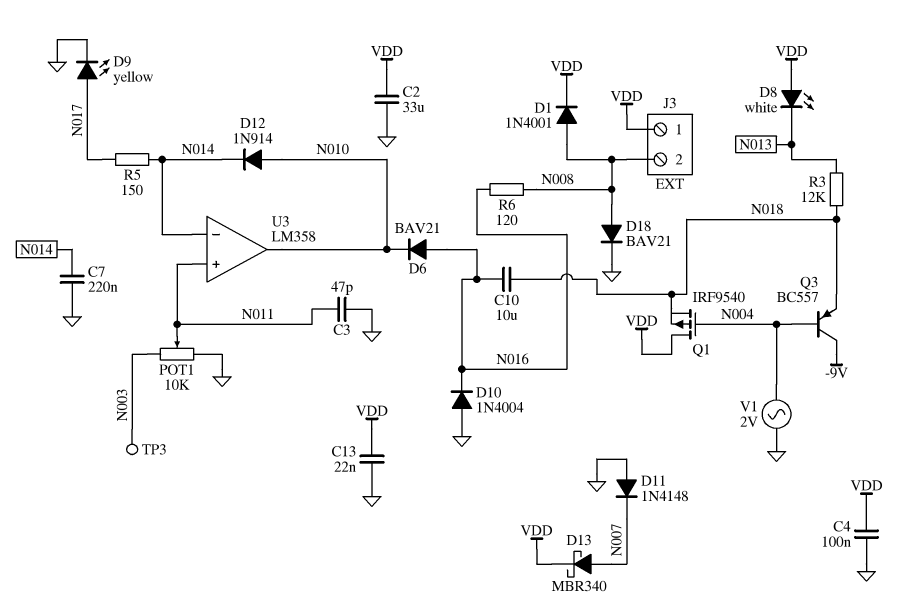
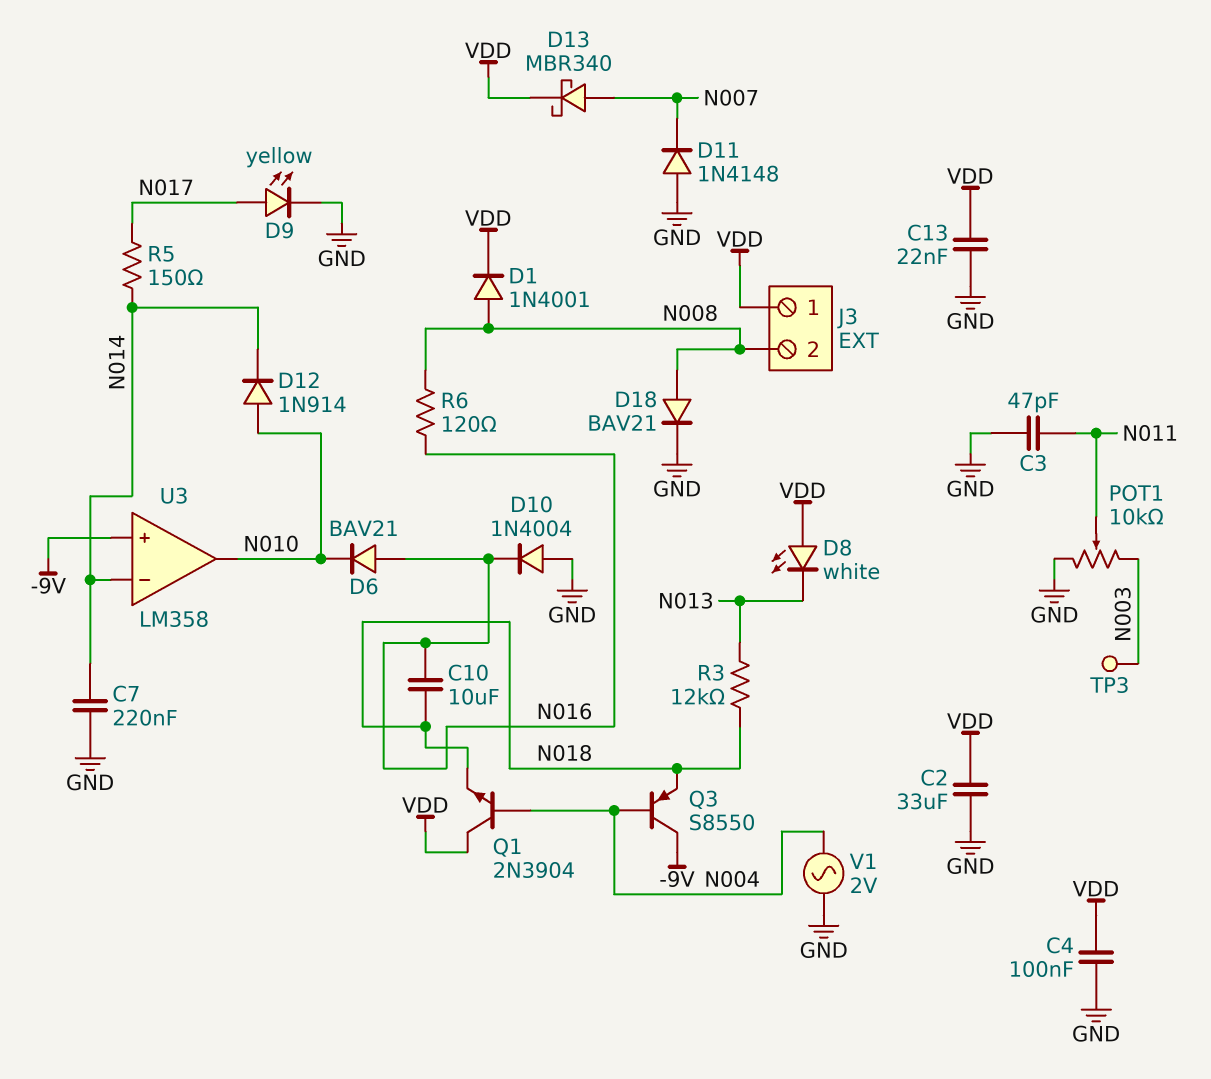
Q1: PMOS IRF9540 (G N004, D VDD, S N018) -> NPN 2N3904 (B N004, C VDD, E N018)
Q3: PNP BC557 (B N004, C -9V, E N018) -> PNP S8550 (B N004, C -9V, E N018)
U3 pin in+: N011 -> -9V

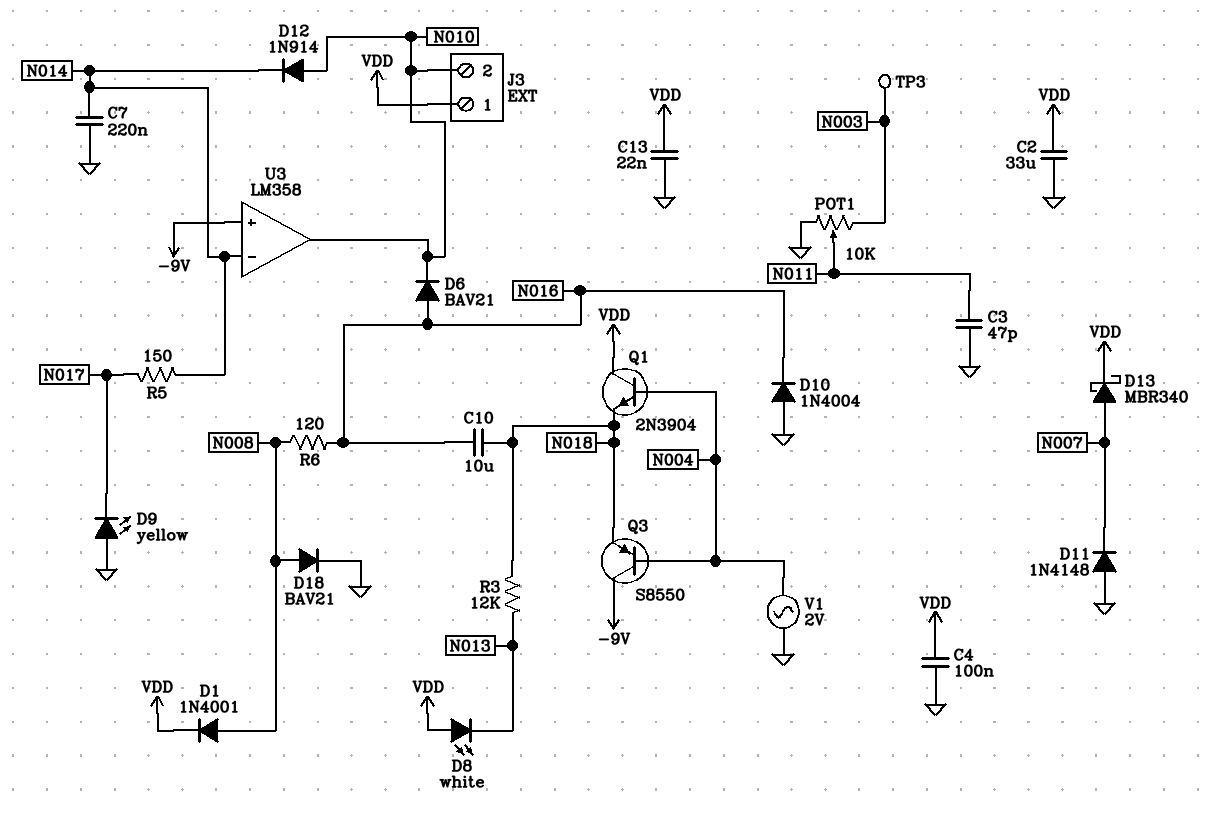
D9: LED yellow (A N017, K GND) -> LED yellow (A GND, K N017)
J3 pin 2: N008 -> N010

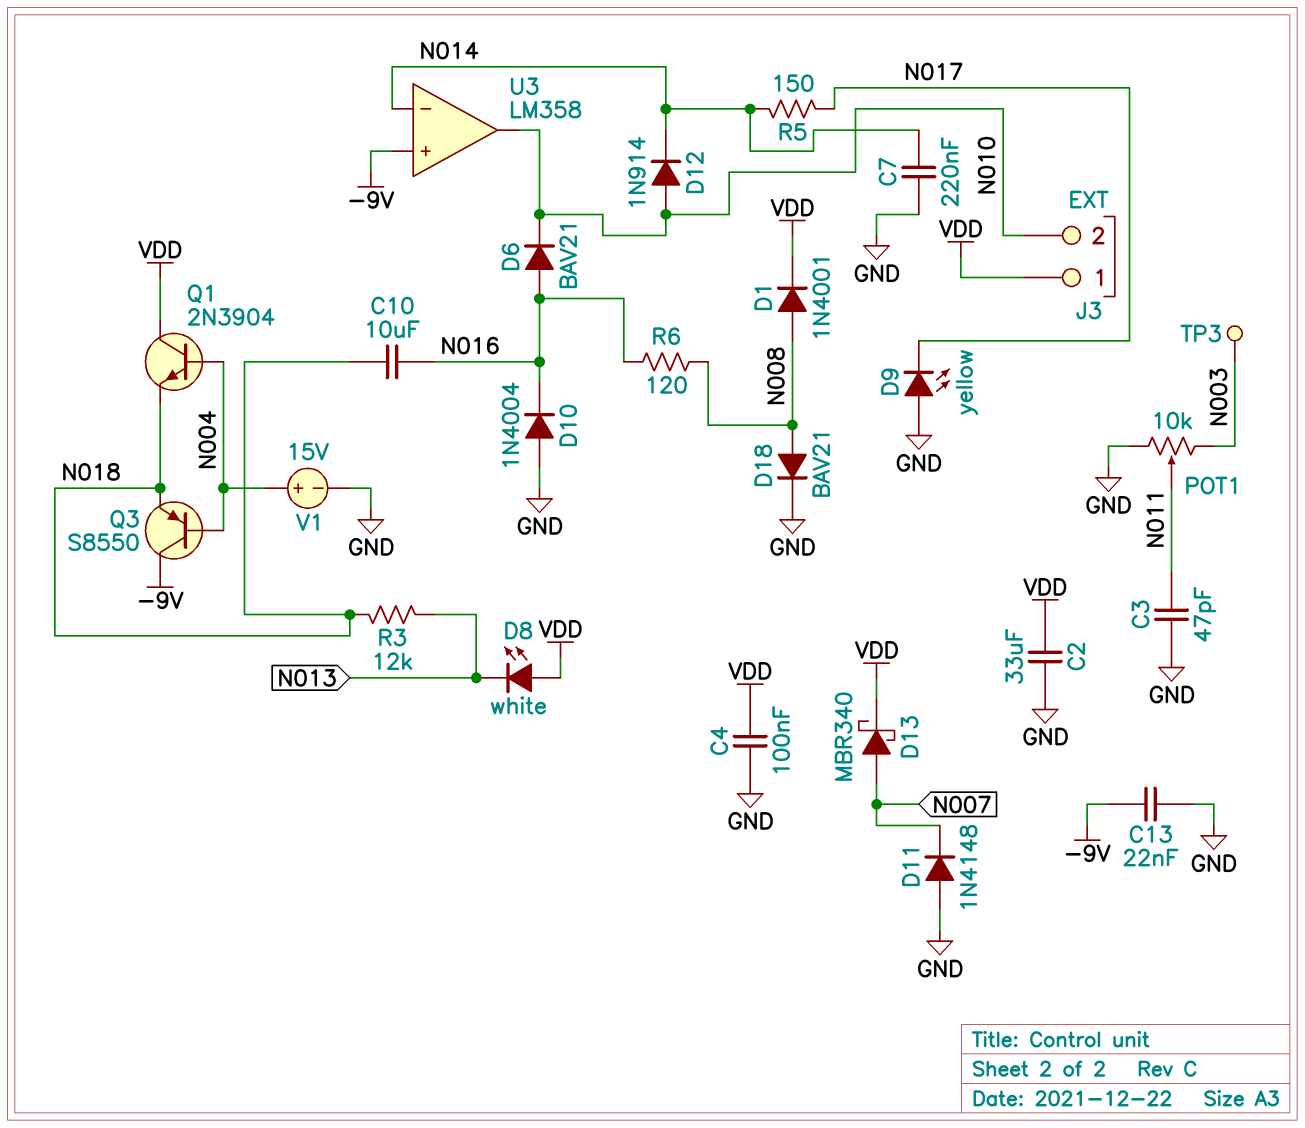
C13: 22nF (GND, VDD) -> 22nF (-9V, GND)
V1: AC 2V (GND, N004) -> 15V (plus N004, minus GND)

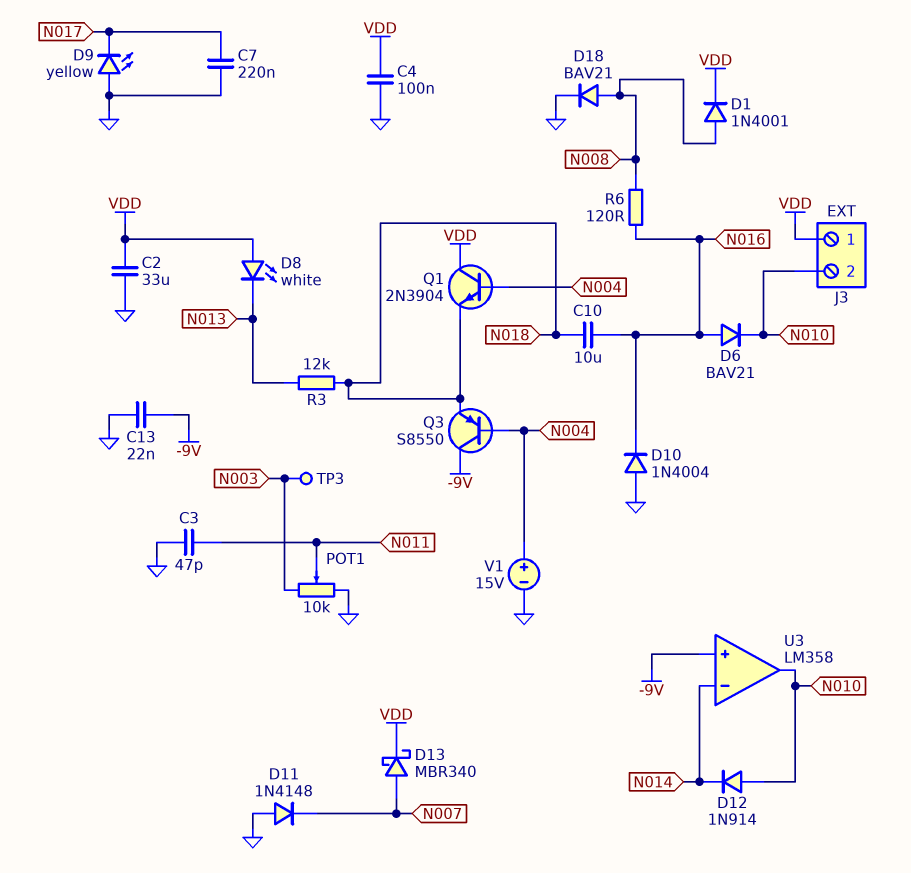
C7: 220nF (GND, N014) -> 220nF (GND, N017)
R5: 150 (N014, N017) -> none

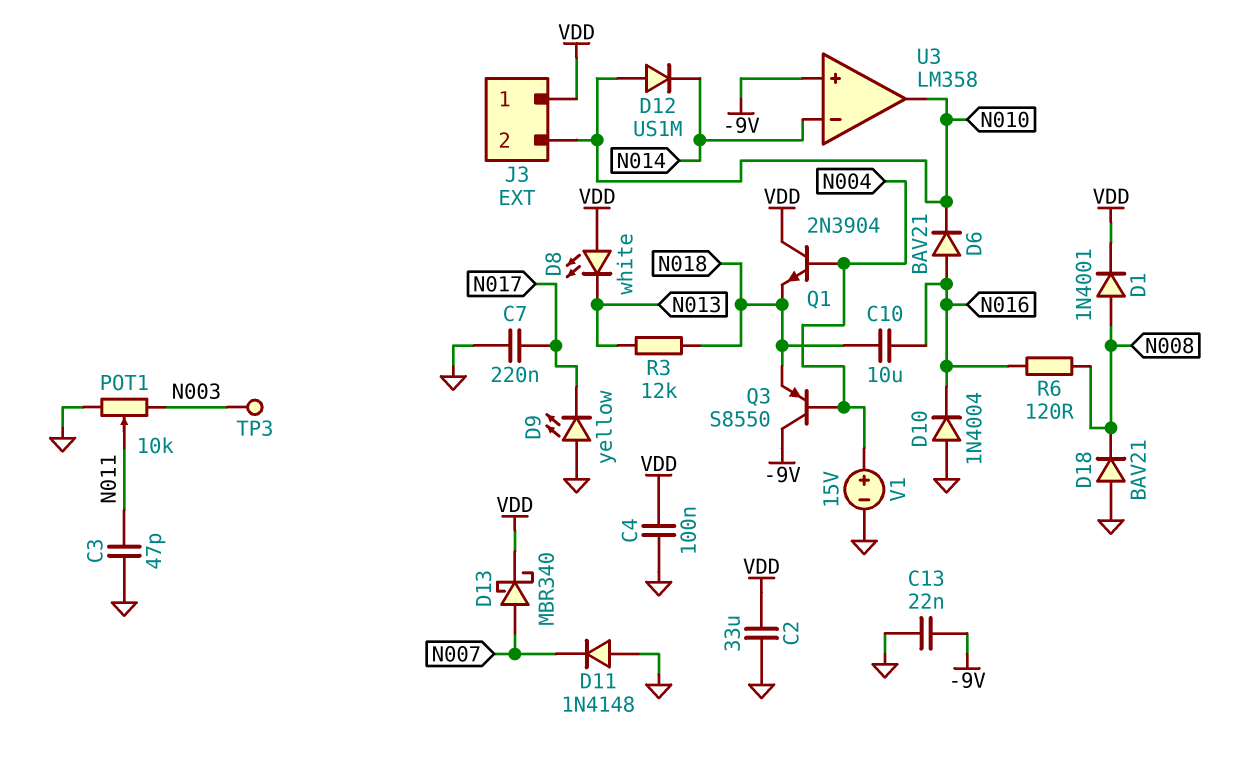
D12: diode 1N914 (A N010, K N014) -> diode US1M (A N010, K N014)
D18: diode BAV21 (A N008, K GND) -> diode BAV21 (A GND, K N008)

